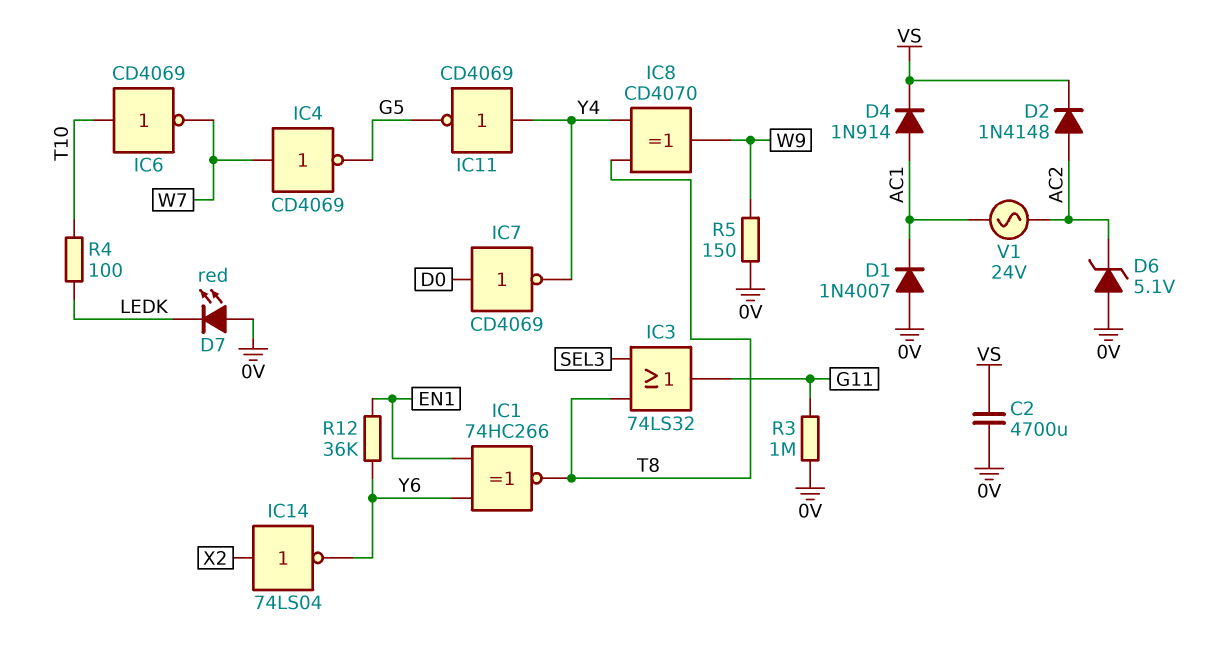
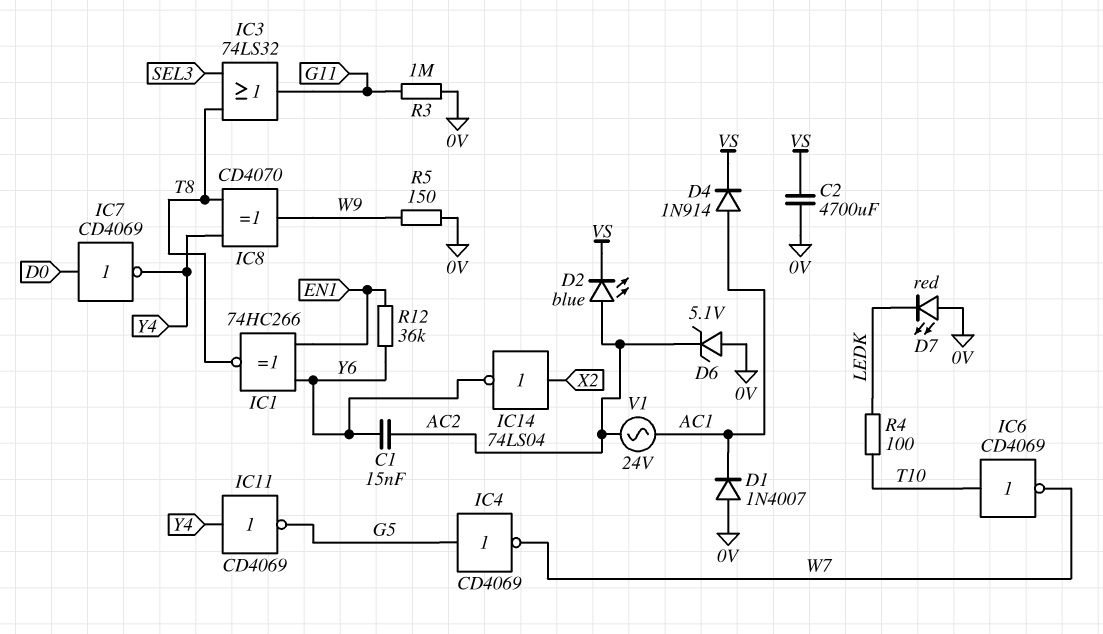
C1: none -> 15nF (AC2, Y6)
D2: diode 1N4148 (A AC2, K VS) -> LED blue (A AC2, K VS)
IC4: NOT CD4069 (in W7, out G5) -> NOT CD4069 (in G5, out W7)

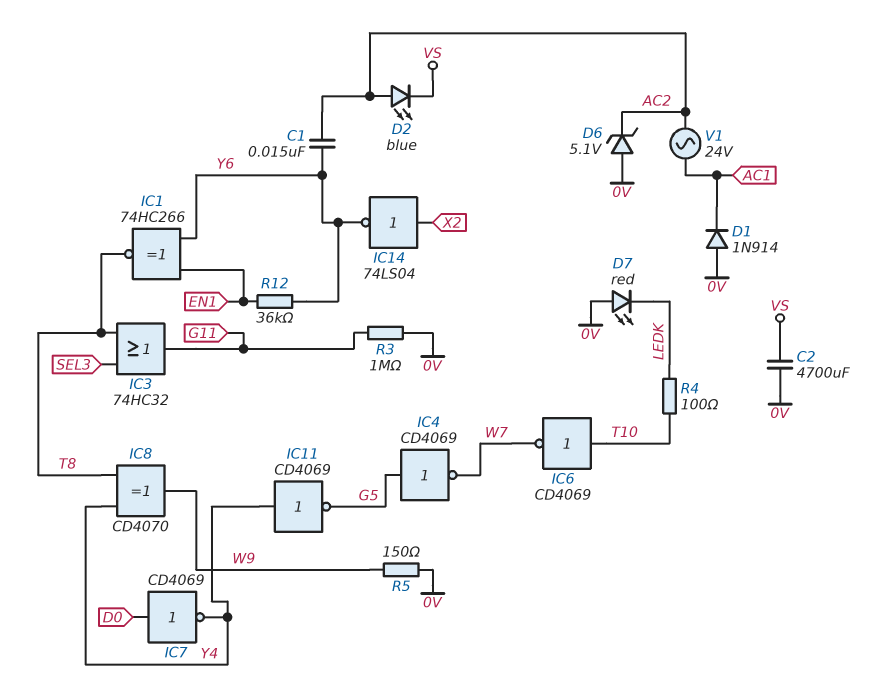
D1: diode 1N4007 (A 0V, K AC1) -> diode 1N914 (A 0V, K AC1)
D4: diode 1N914 (A AC1, K VS) -> none
IC3: OR 74LS32 (in SEL3, in T8, out G11) -> OR 74HC32 (in SEL3, in T8, out G11)

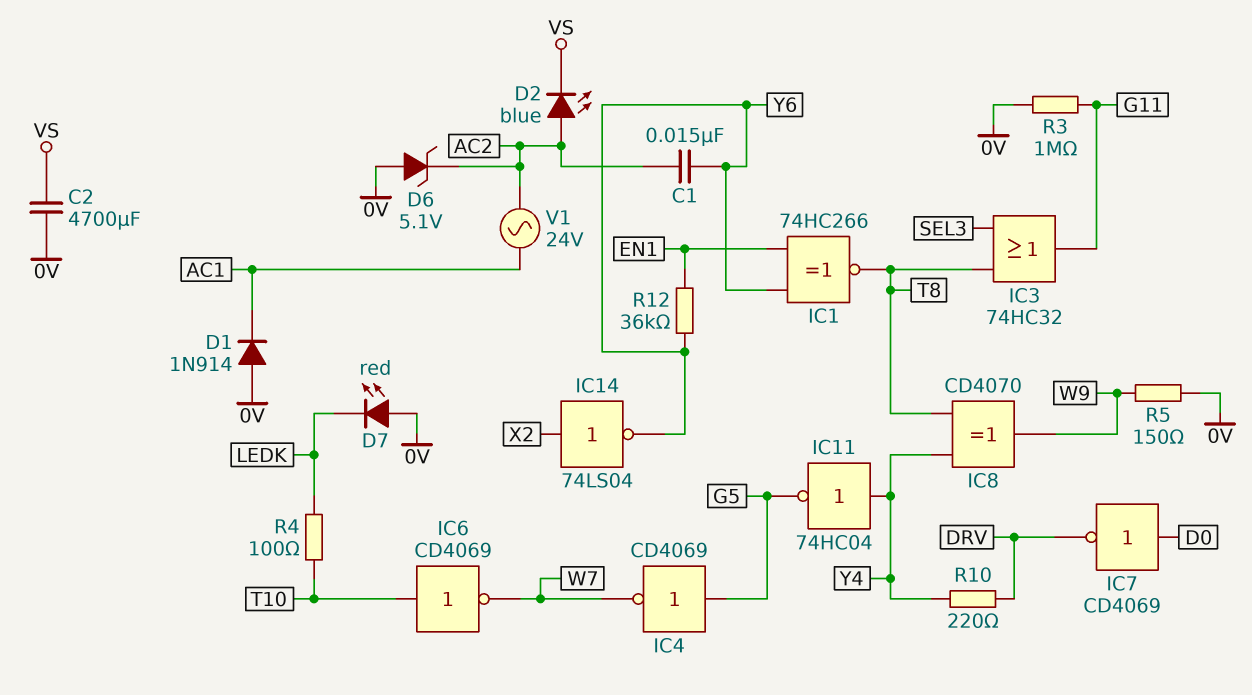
IC7: NOT CD4069 (in D0, out Y4) -> NOT CD4069 (in D0, out DRV)
IC11: NOT CD4069 (in Y4, out G5) -> NOT 74HC04 (in Y4, out G5)
R10: none -> 220 (DRV, Y4)

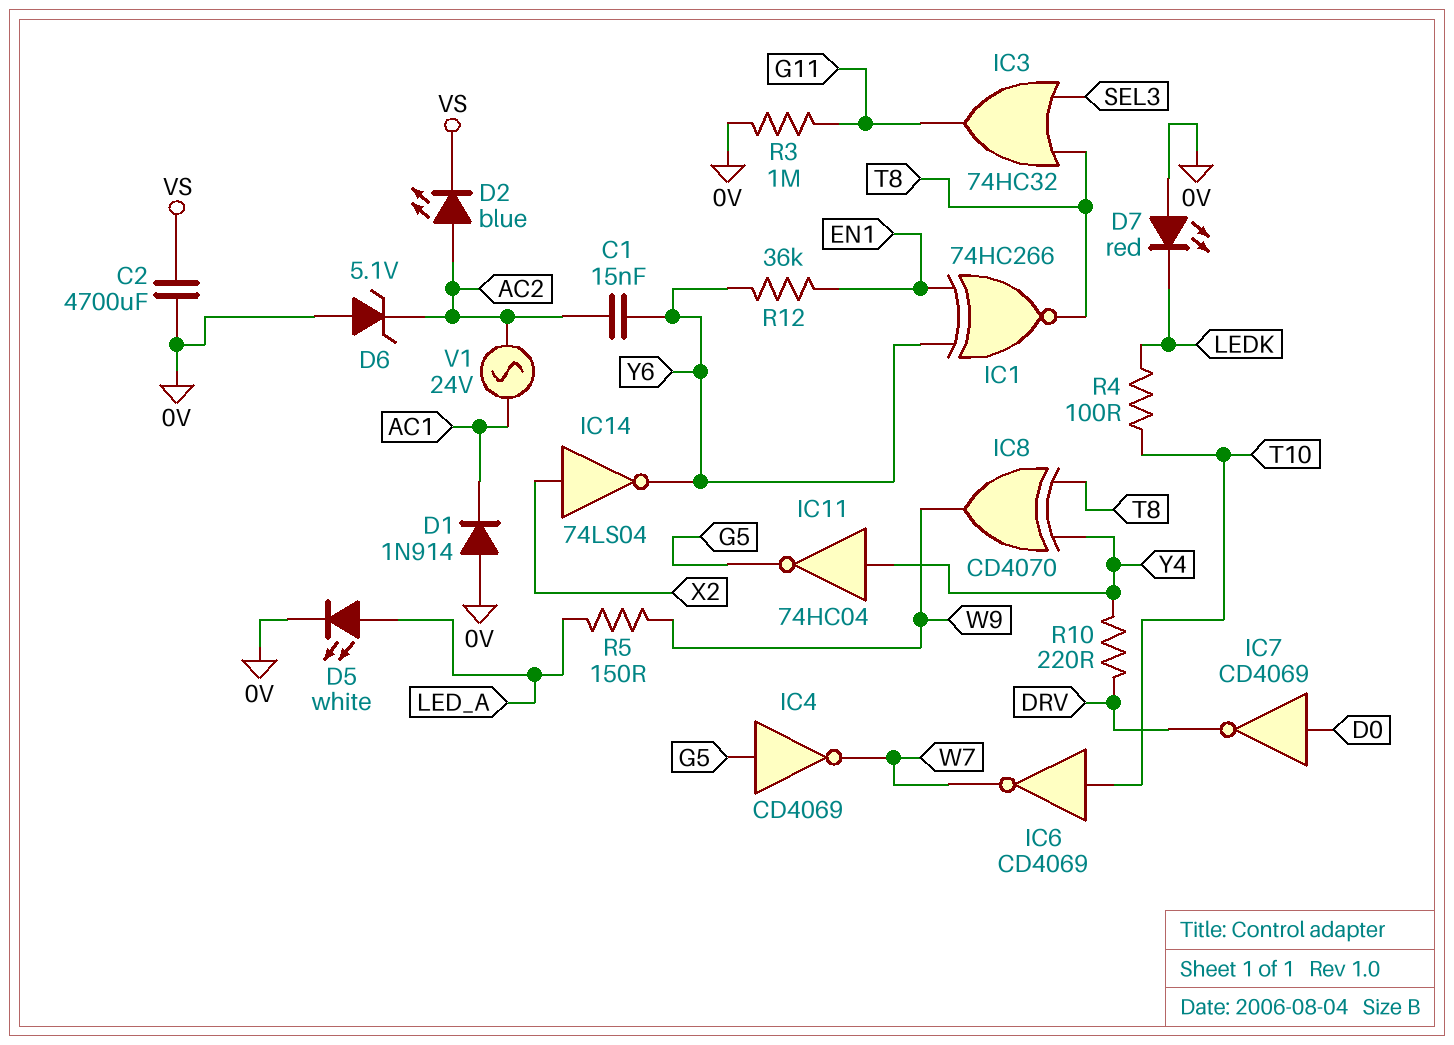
D5: none -> LED white (A LED_A, K 0V)
R5: 150 (0V, W9) -> 150 (LED_A, W9)

